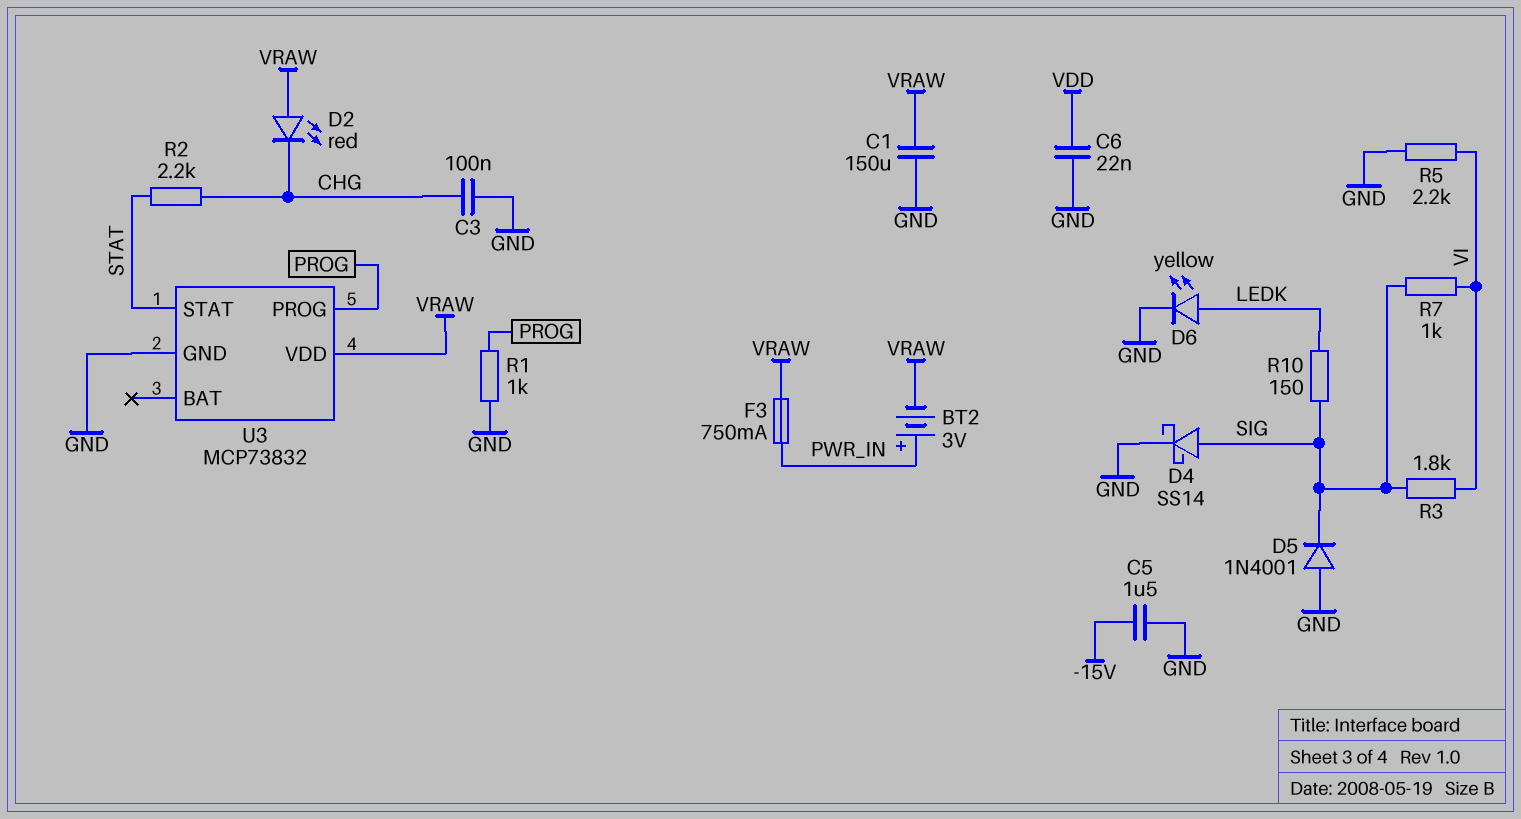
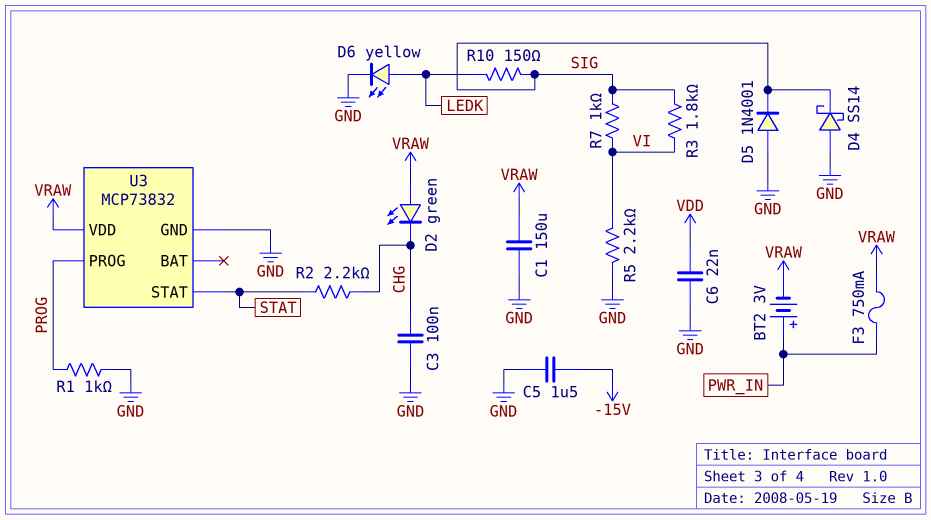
D2: LED red (A VRAW, K CHG) -> LED green (A VRAW, K CHG)
D4: schottky SS14 (A SIG, K GND) -> schottky SS14 (A GND, K SIG)

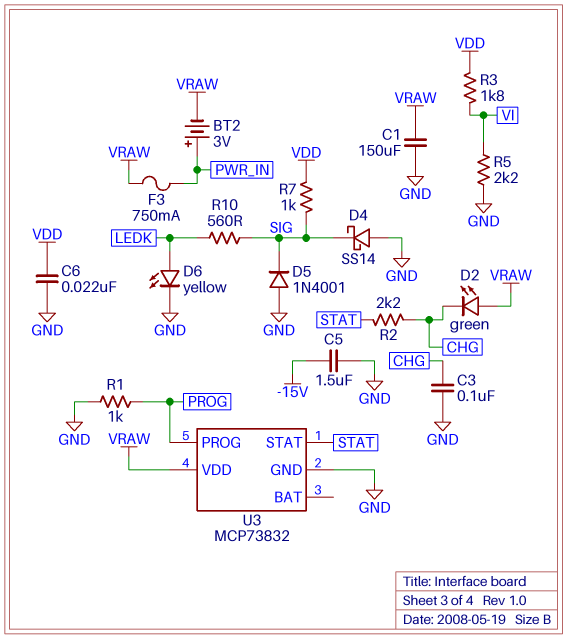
R3: 1.8k (SIG, VI) -> 1.8k (VDD, VI)
R7: 1k (SIG, VI) -> 1k (SIG, VDD)
R10: 150 (LEDK, SIG) -> 560 (LEDK, SIG)

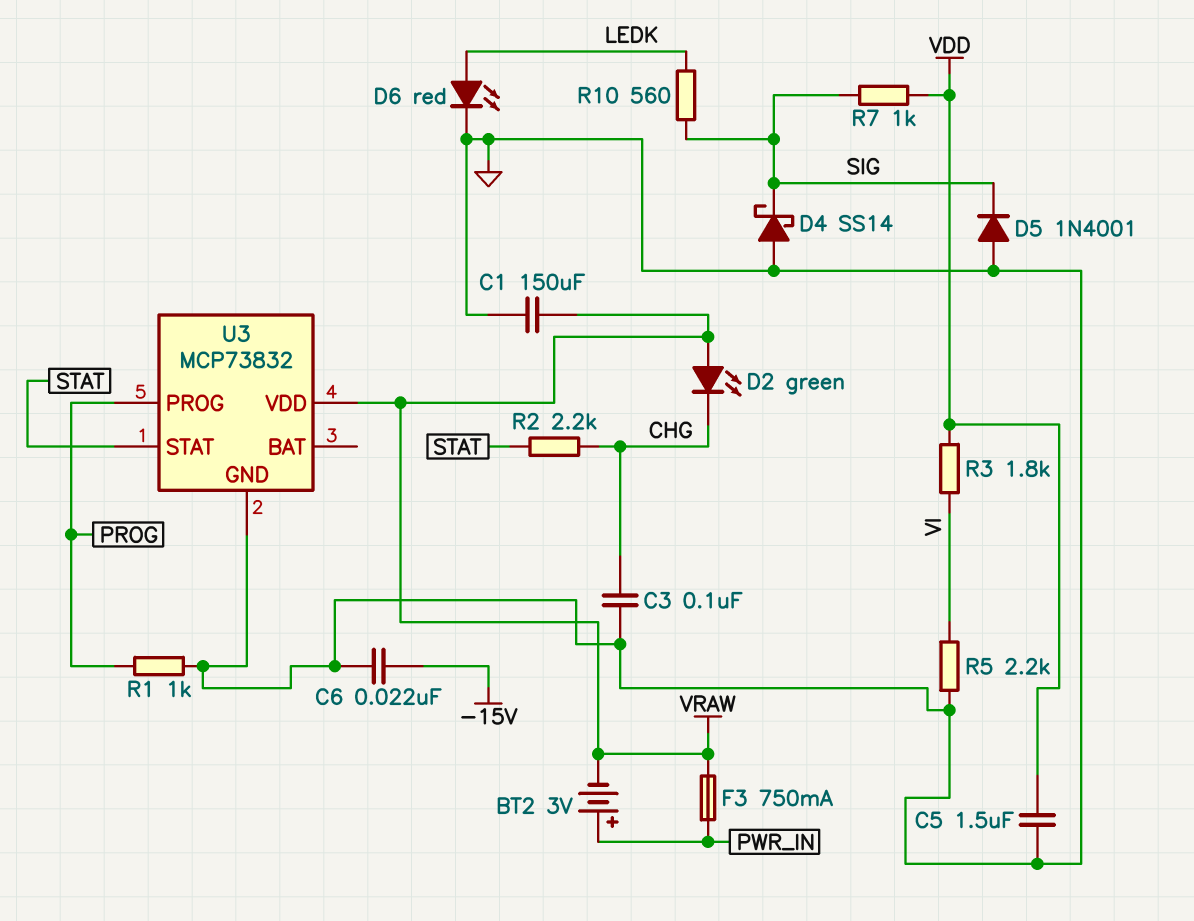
C5: 1.5uF (-15V, GND) -> 1.5uF (GND, VDD)
C6: 22nF (GND, VDD) -> 22nF (-15V, GND)
D6: LED yellow (A LEDK, K GND) -> LED red (A LEDK, K GND)

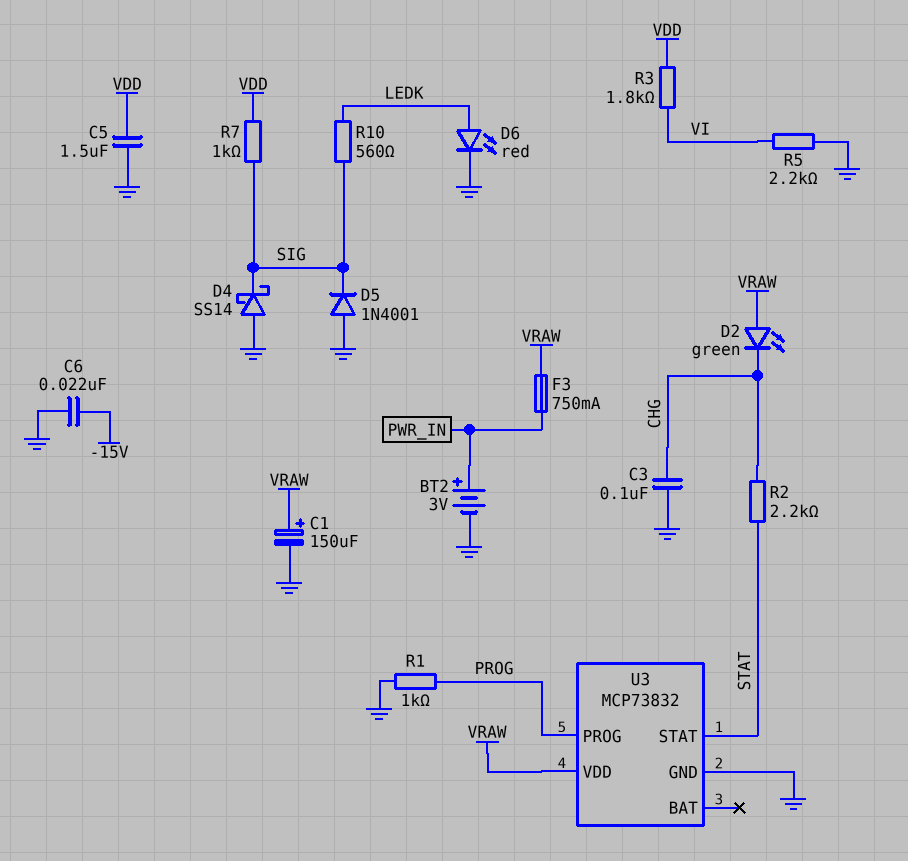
BT2: 3V (plus PWR_IN, minus VRAW) -> 3V (plus PWR_IN, minus GND)
C1: 150uF (GND, VRAW) -> 150uF (plus VRAW, minus GND)

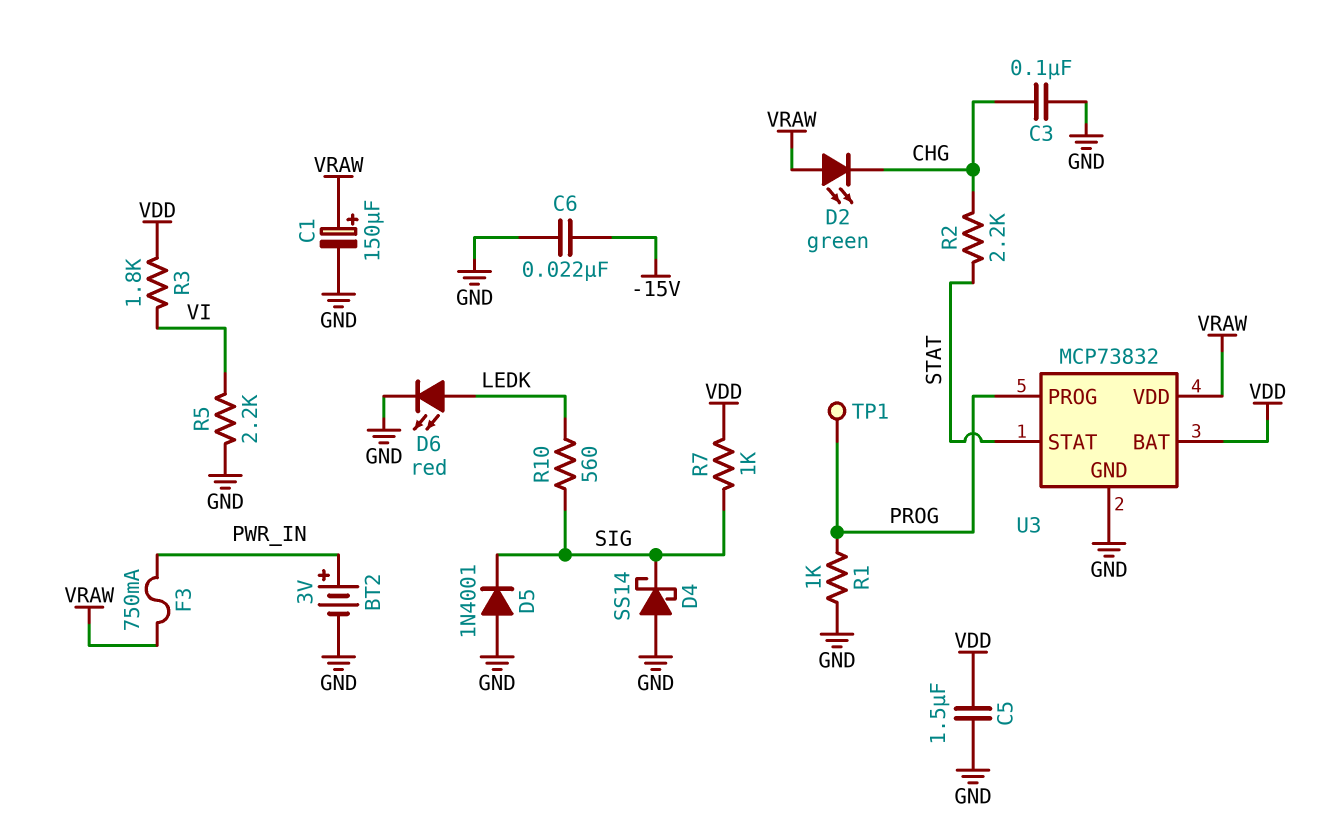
TP1: none -> test point (PROG)
U3 pin BAT: none -> VDD

